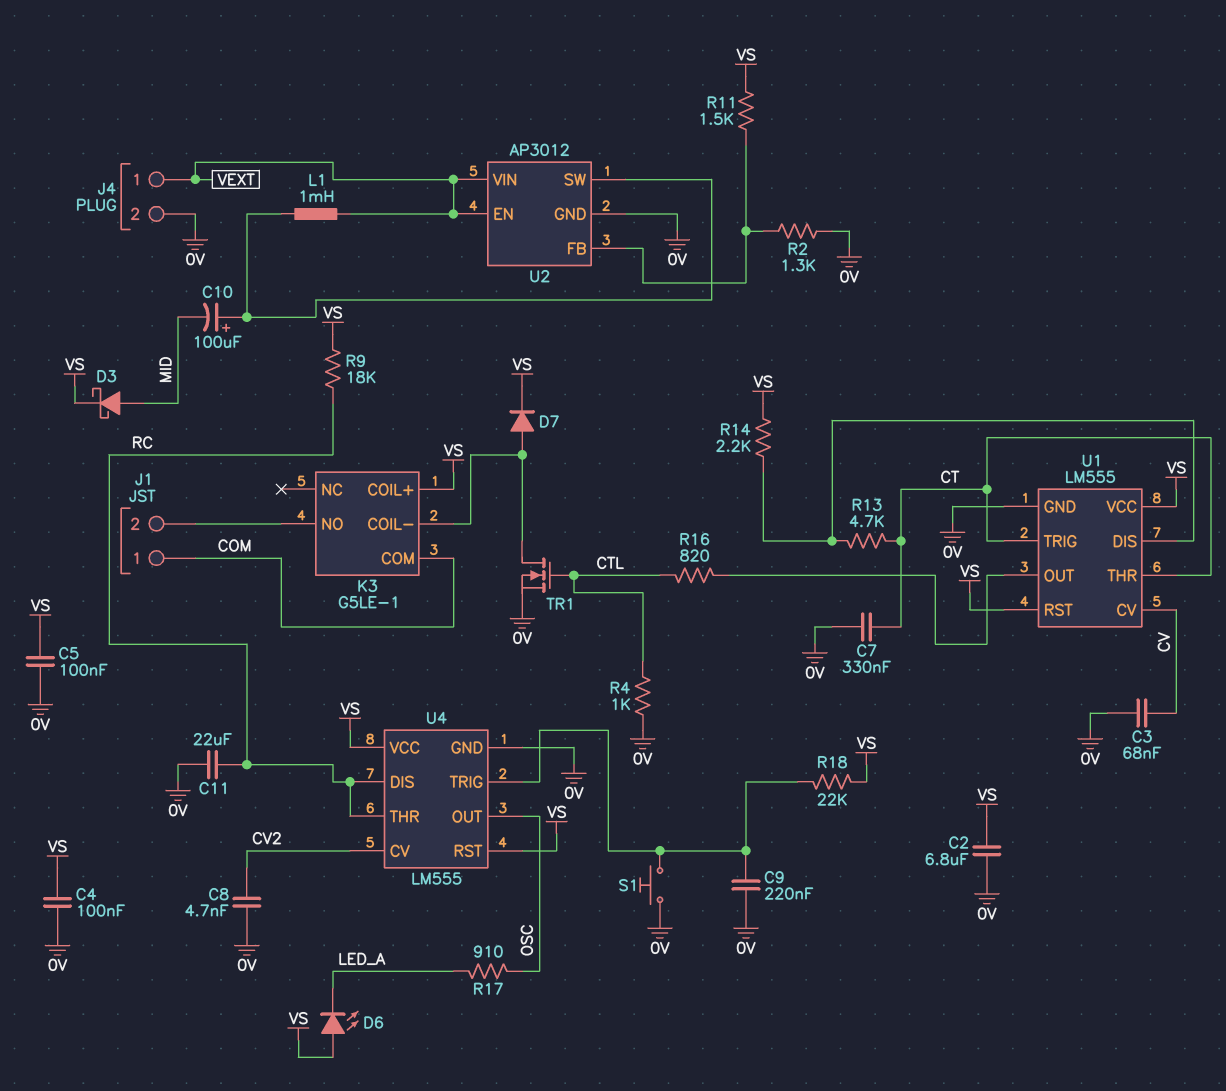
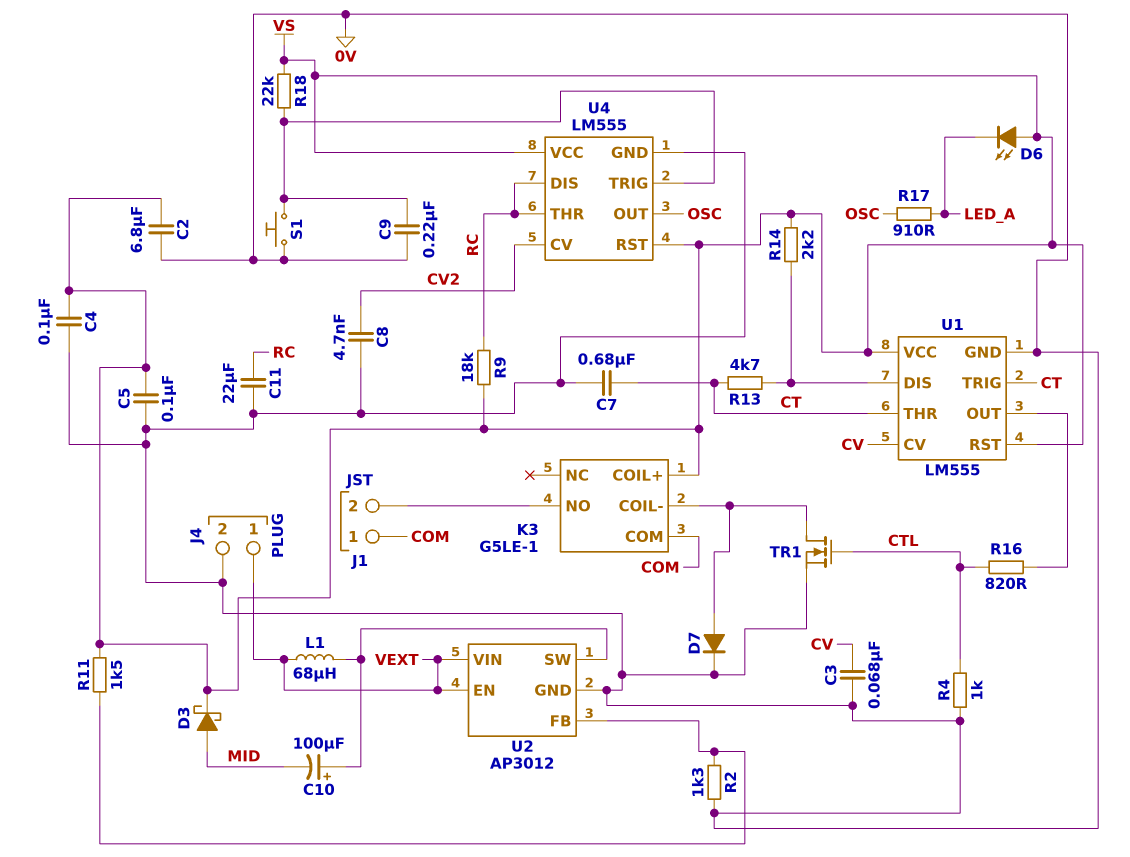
C7: 330nF (0V, CT) -> 680nF (0V, CT)
D7: diode (A K3/COIL-, K VS) -> diode (A K3/COIL-, K 0V)
L1: 1mH (U2/SW, VEXT) -> 68uH (U2/SW, VEXT)

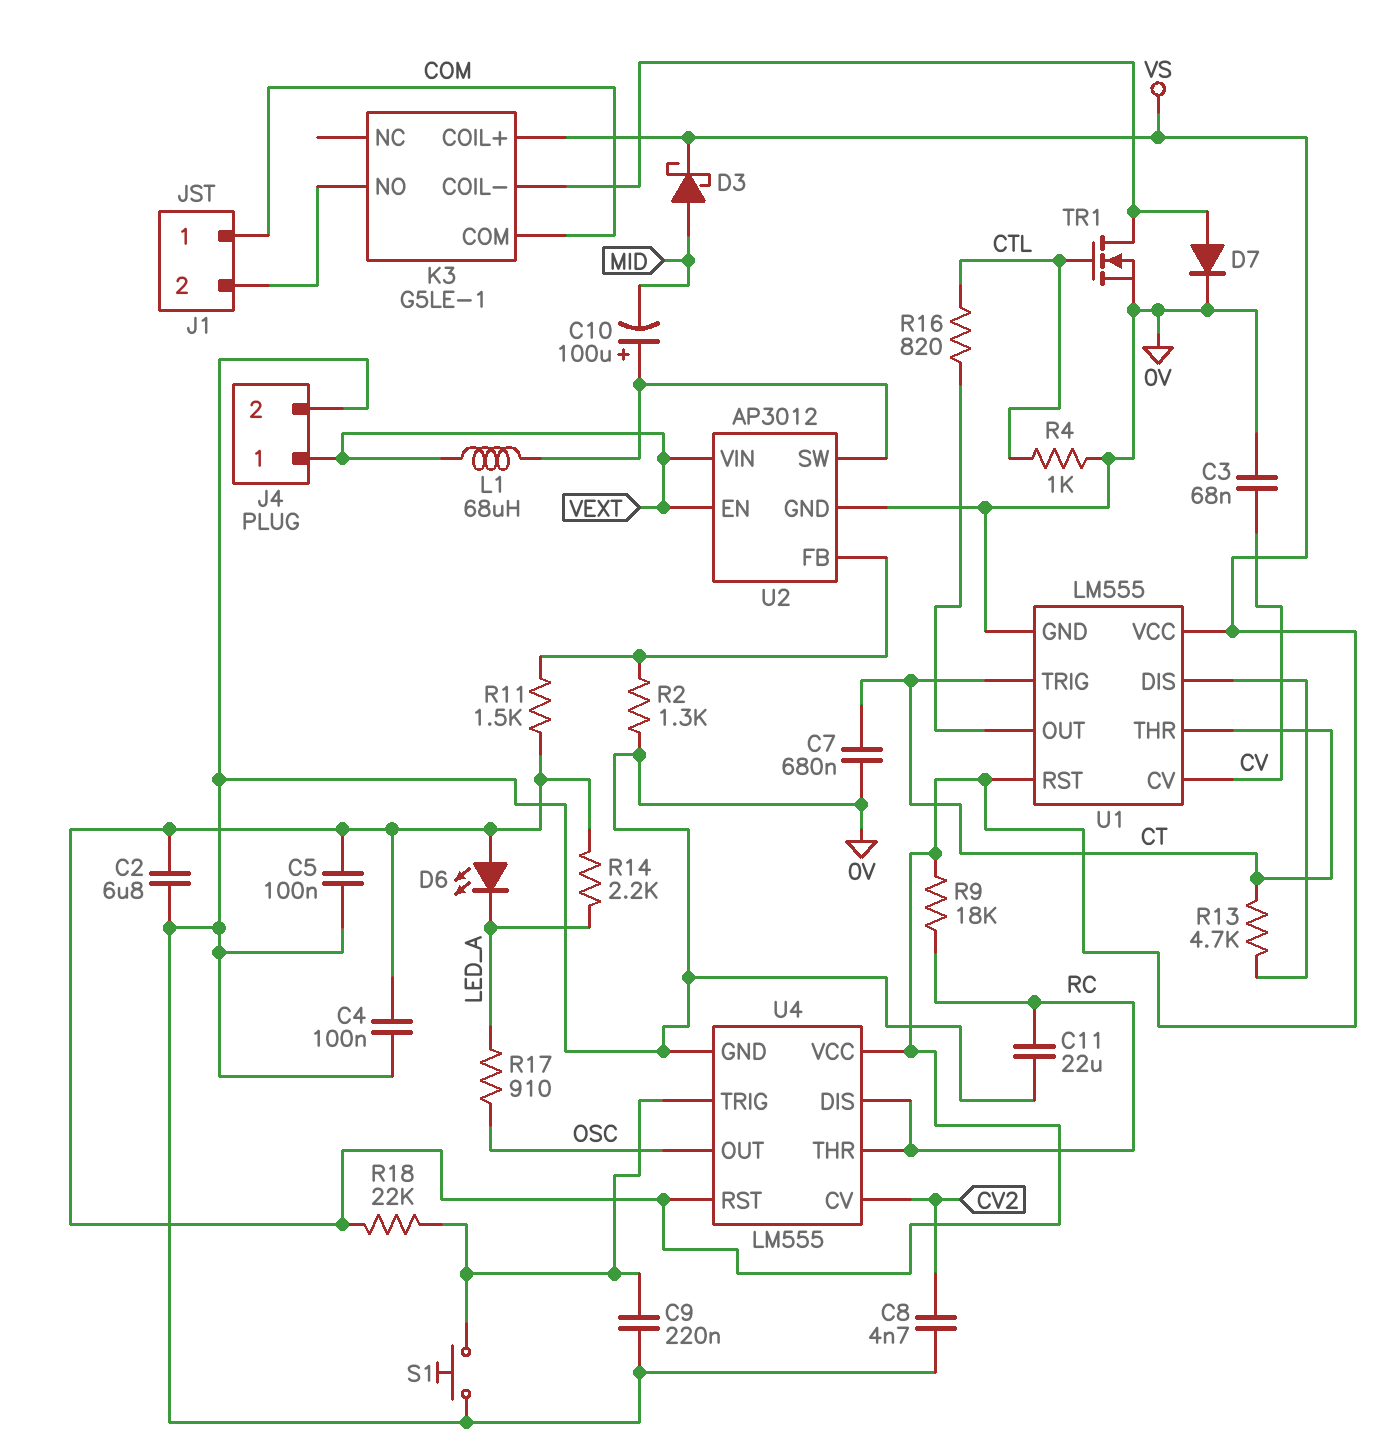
R14: 2.2k (U1/DIS, VS) -> 2.2k (LED_A, VS)

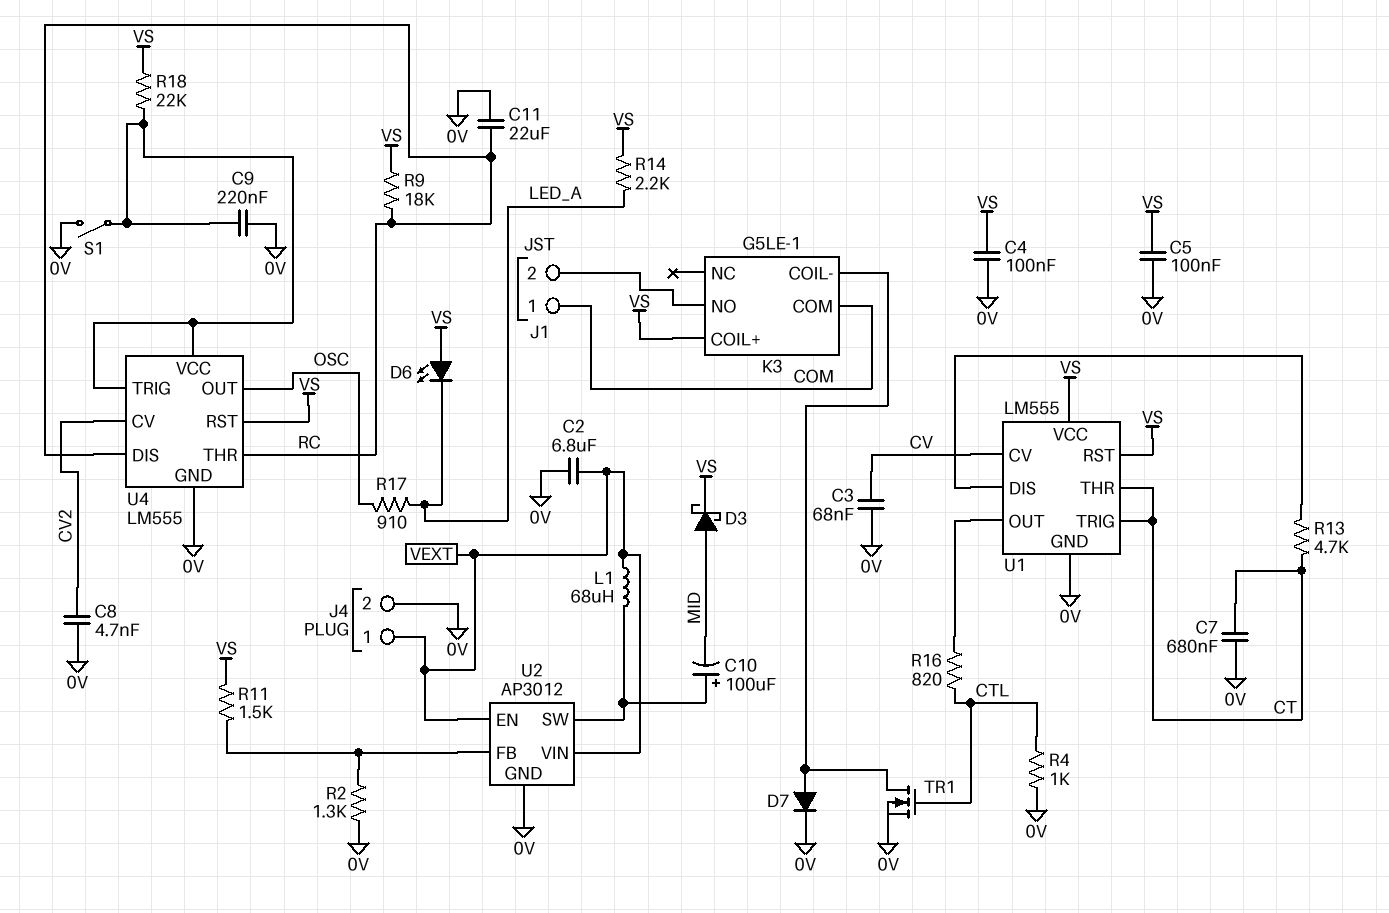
C2: 6.8uF (0V, VS) -> 6.8uF (0V, VEXT)
S1: button (0V, U4/TRIG) -> switch (0V, U4/TRIG)
U4 pin VCC: VS -> U4/TRIG

